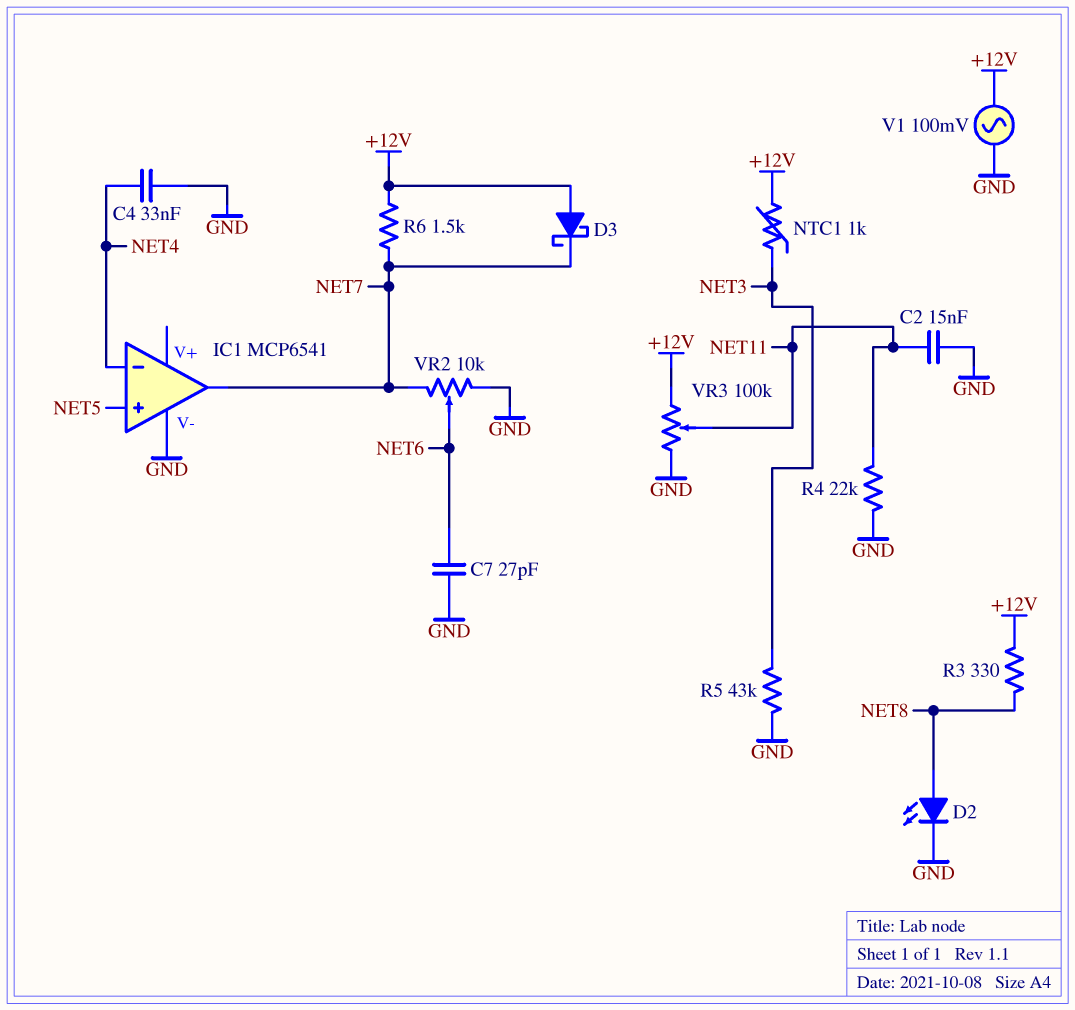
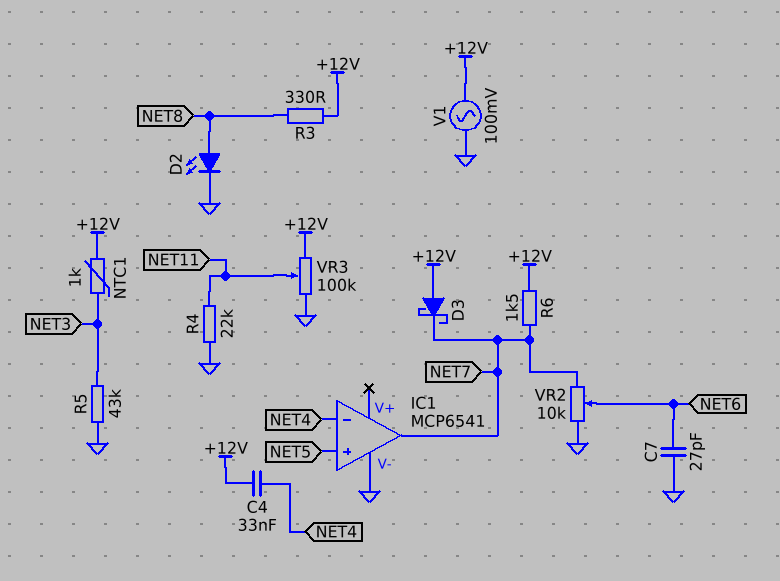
C2: 15nF (GND, NET11) -> none
C4: 33nF (GND, NET4) -> 33nF (+12V, NET4)

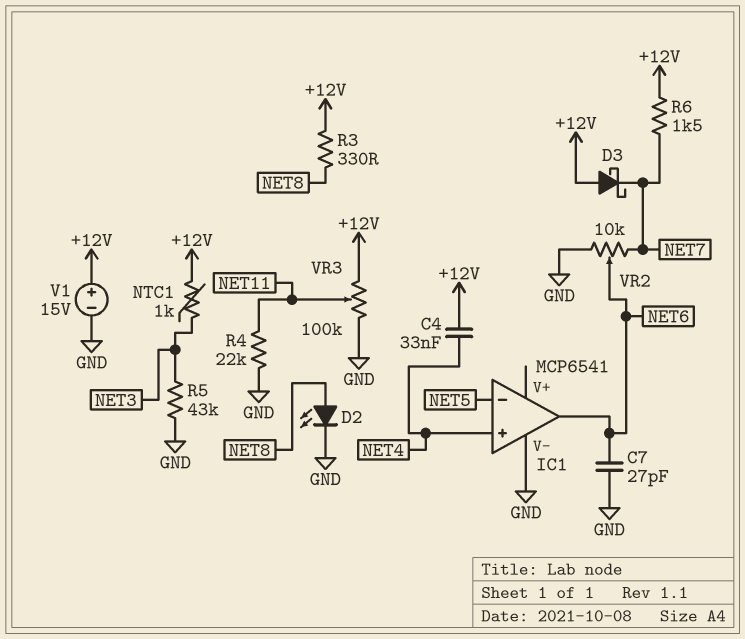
IC1 pin in+: NET5 -> NET4
IC1 pin in-: NET4 -> NET5
IC1 pin out: NET7 -> NET6
V1: AC 100mV (+12V, GND) -> 15V (plus +12V, minus GND)

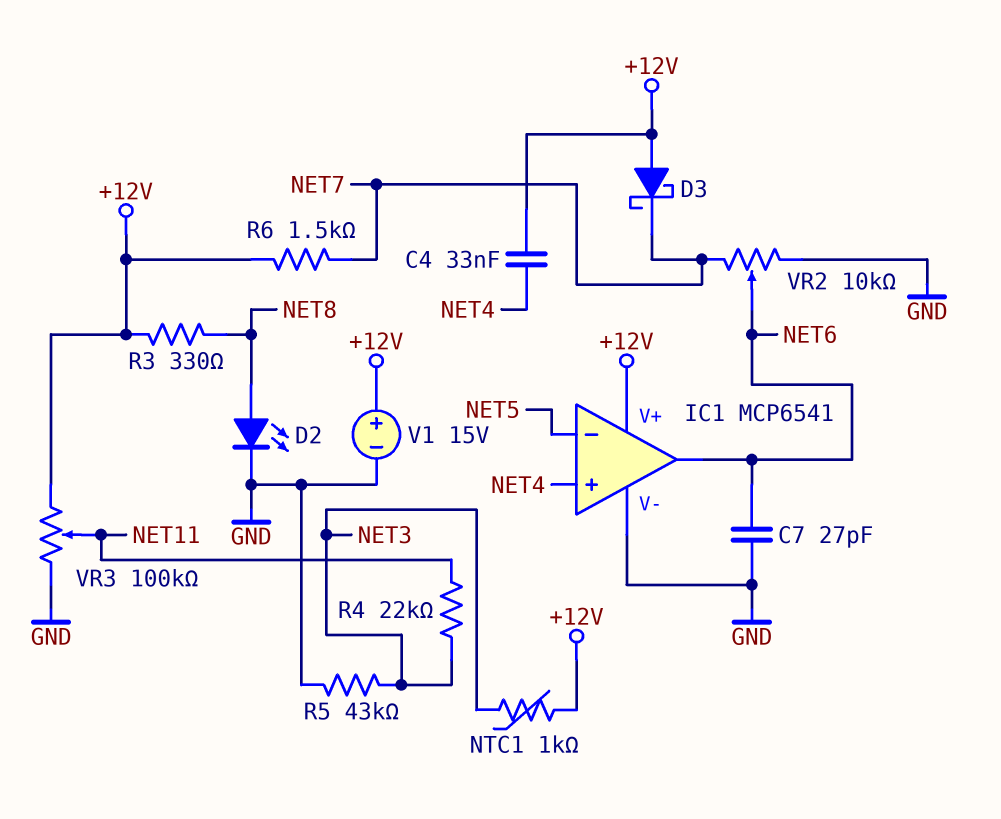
IC1 pin V+: none -> +12V
R4: 22k (GND, NET11) -> 22k (NET3, NET11)

